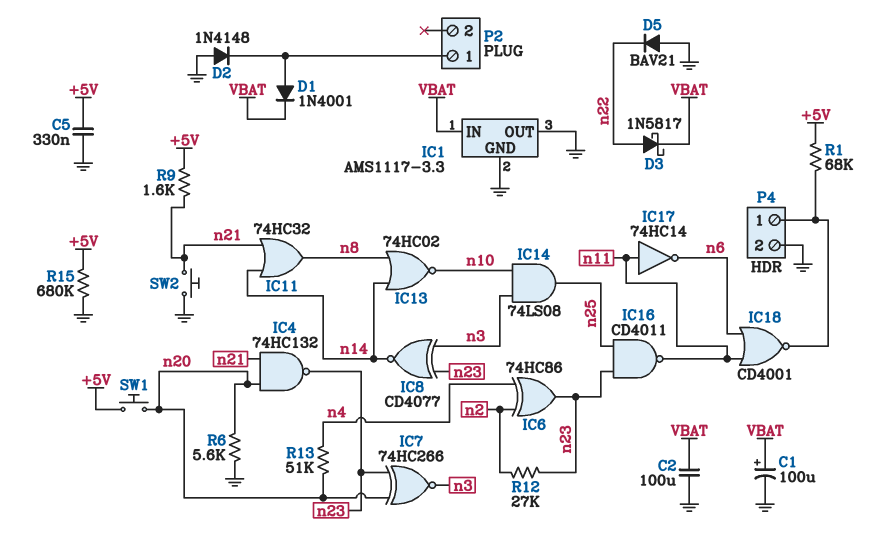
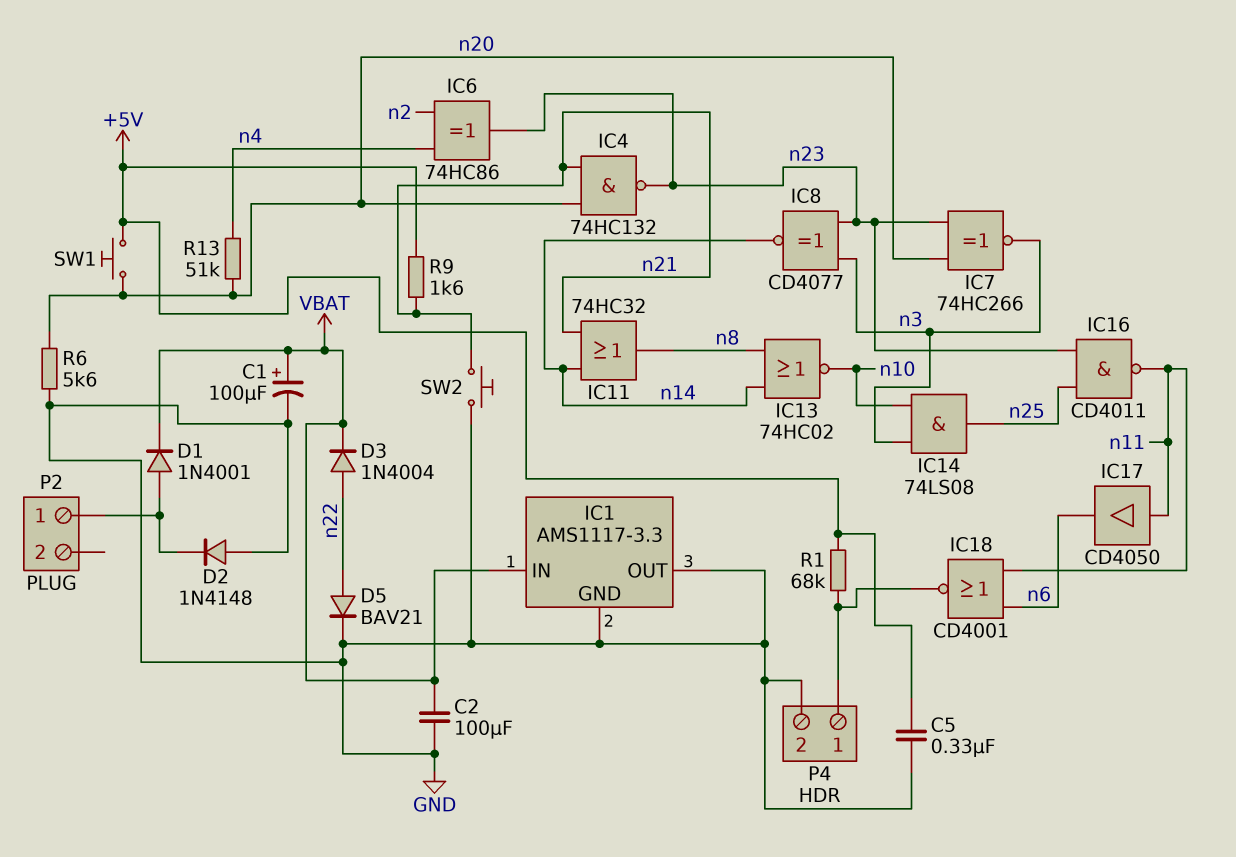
D3: schottky 1N5817 (A n22, K VBAT) -> diode 1N4004 (A n22, K VBAT)
D5: diode BAV21 (A GND, K n22) -> diode BAV21 (A n22, K GND)
IC17: NOT 74HC14 (in n11, out n6) -> buffer CD4050 (in n11, out n6)
R12: 27k (n2, n23) -> none
R15: 680k (+5V, GND) -> none

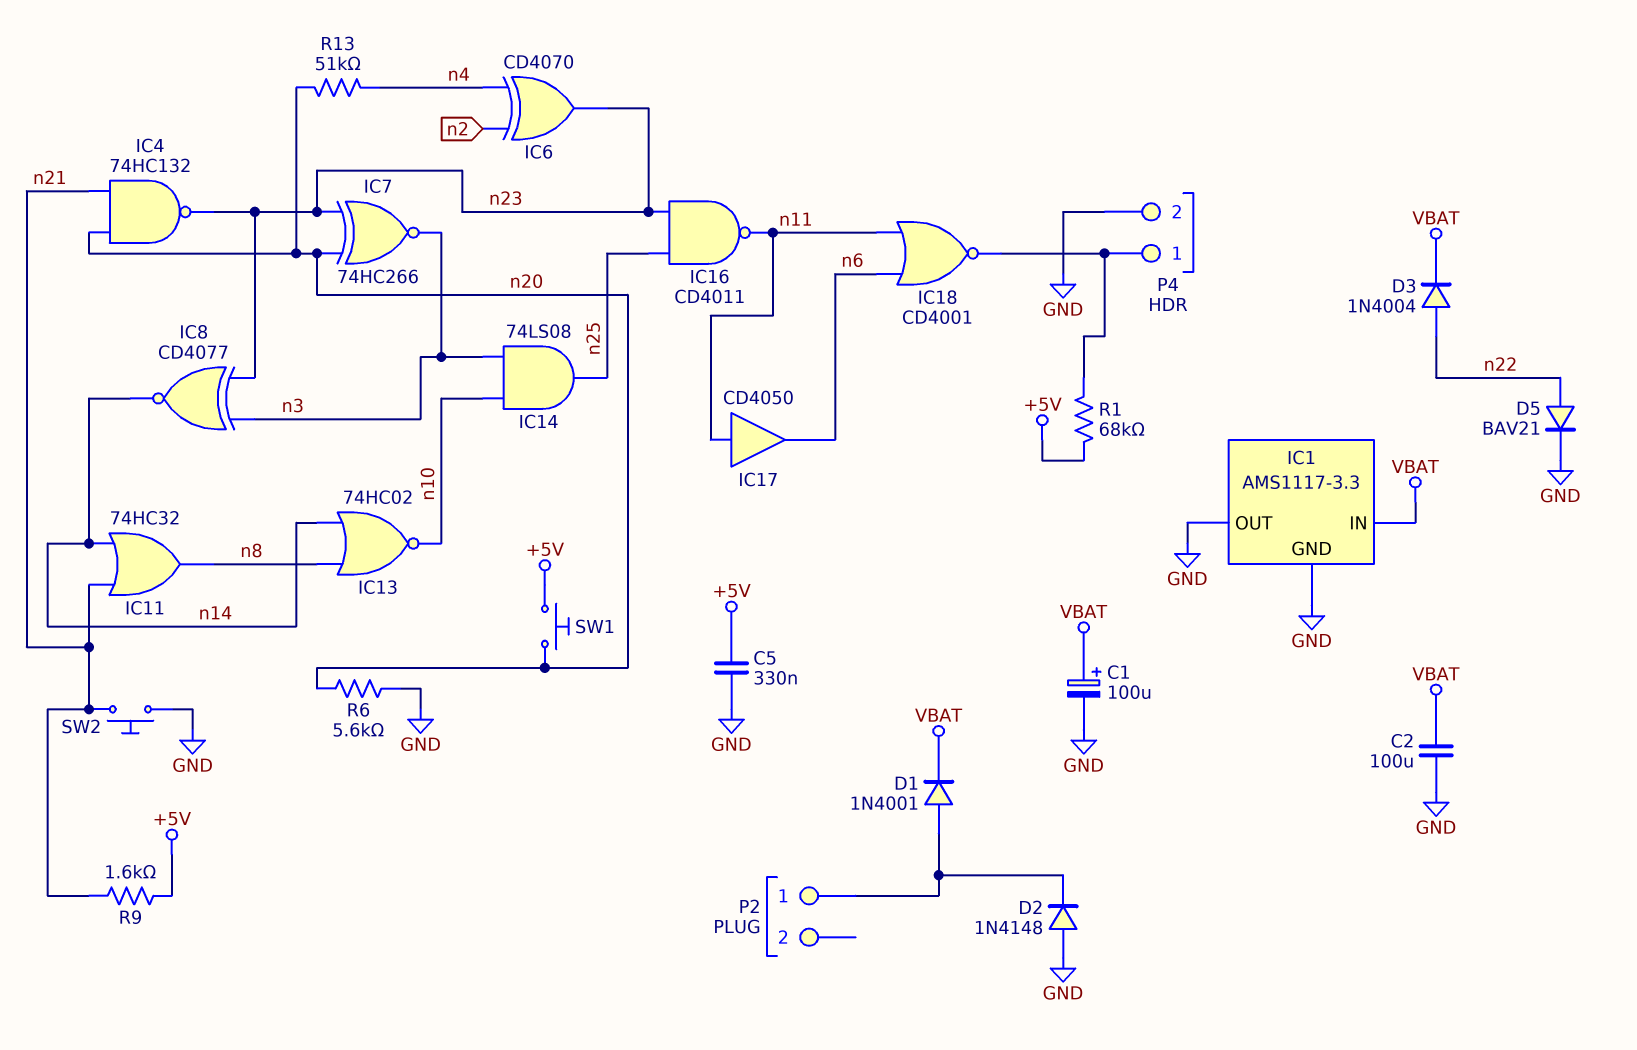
IC6: XOR 74HC86 (in n2, in n4, out n23) -> XOR CD4070 (in n2, in n4, out n23)

